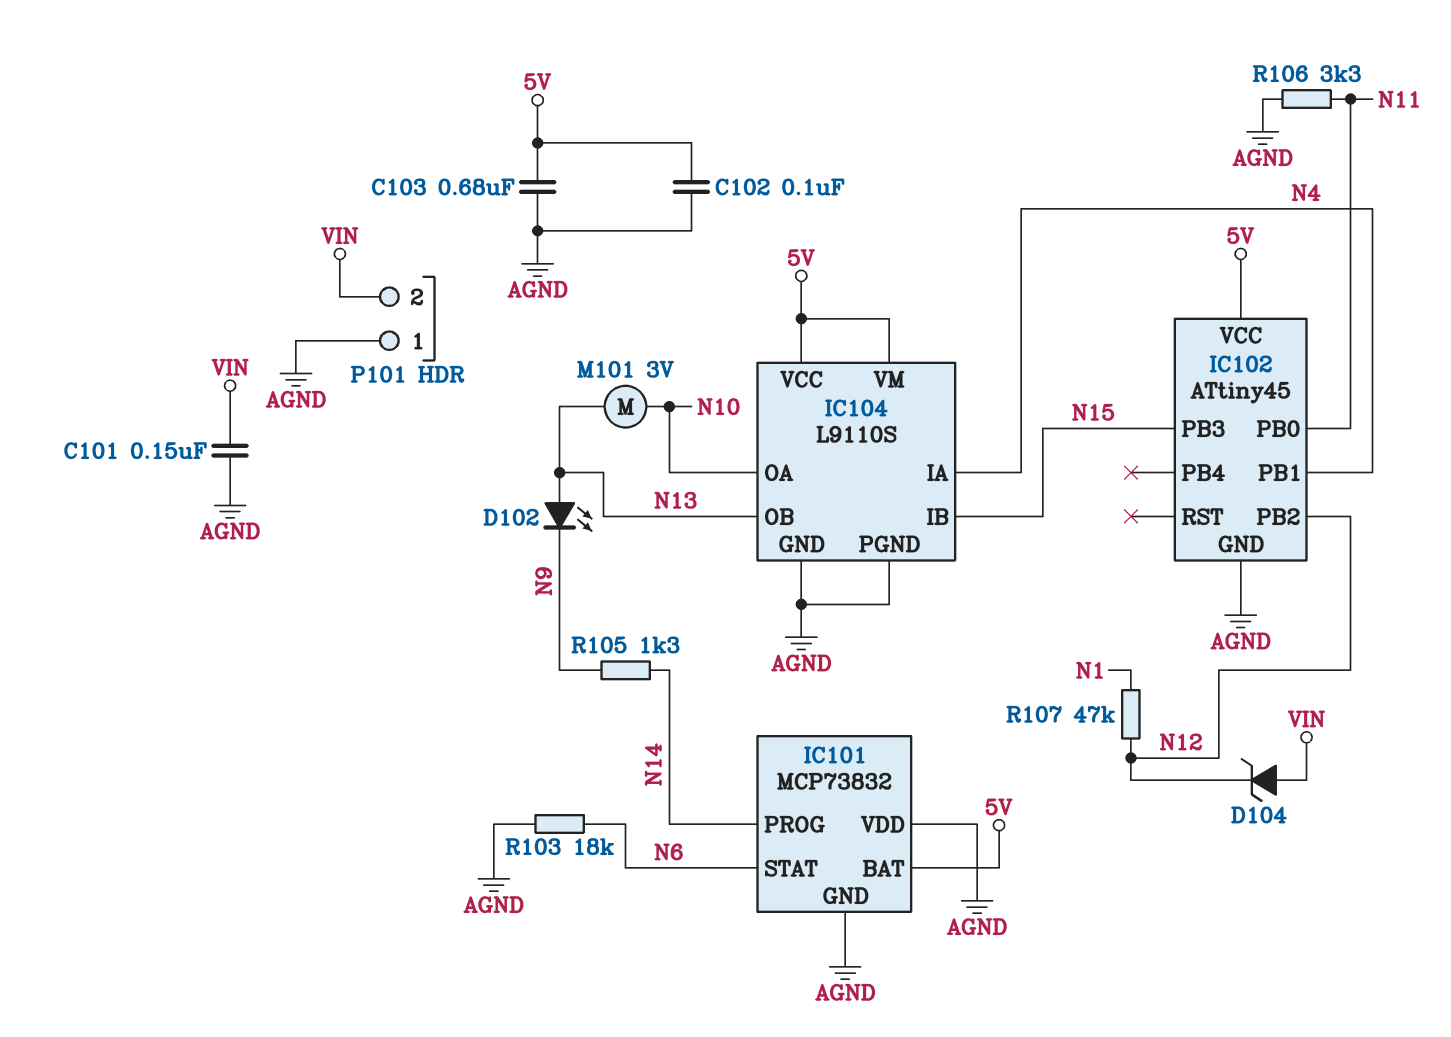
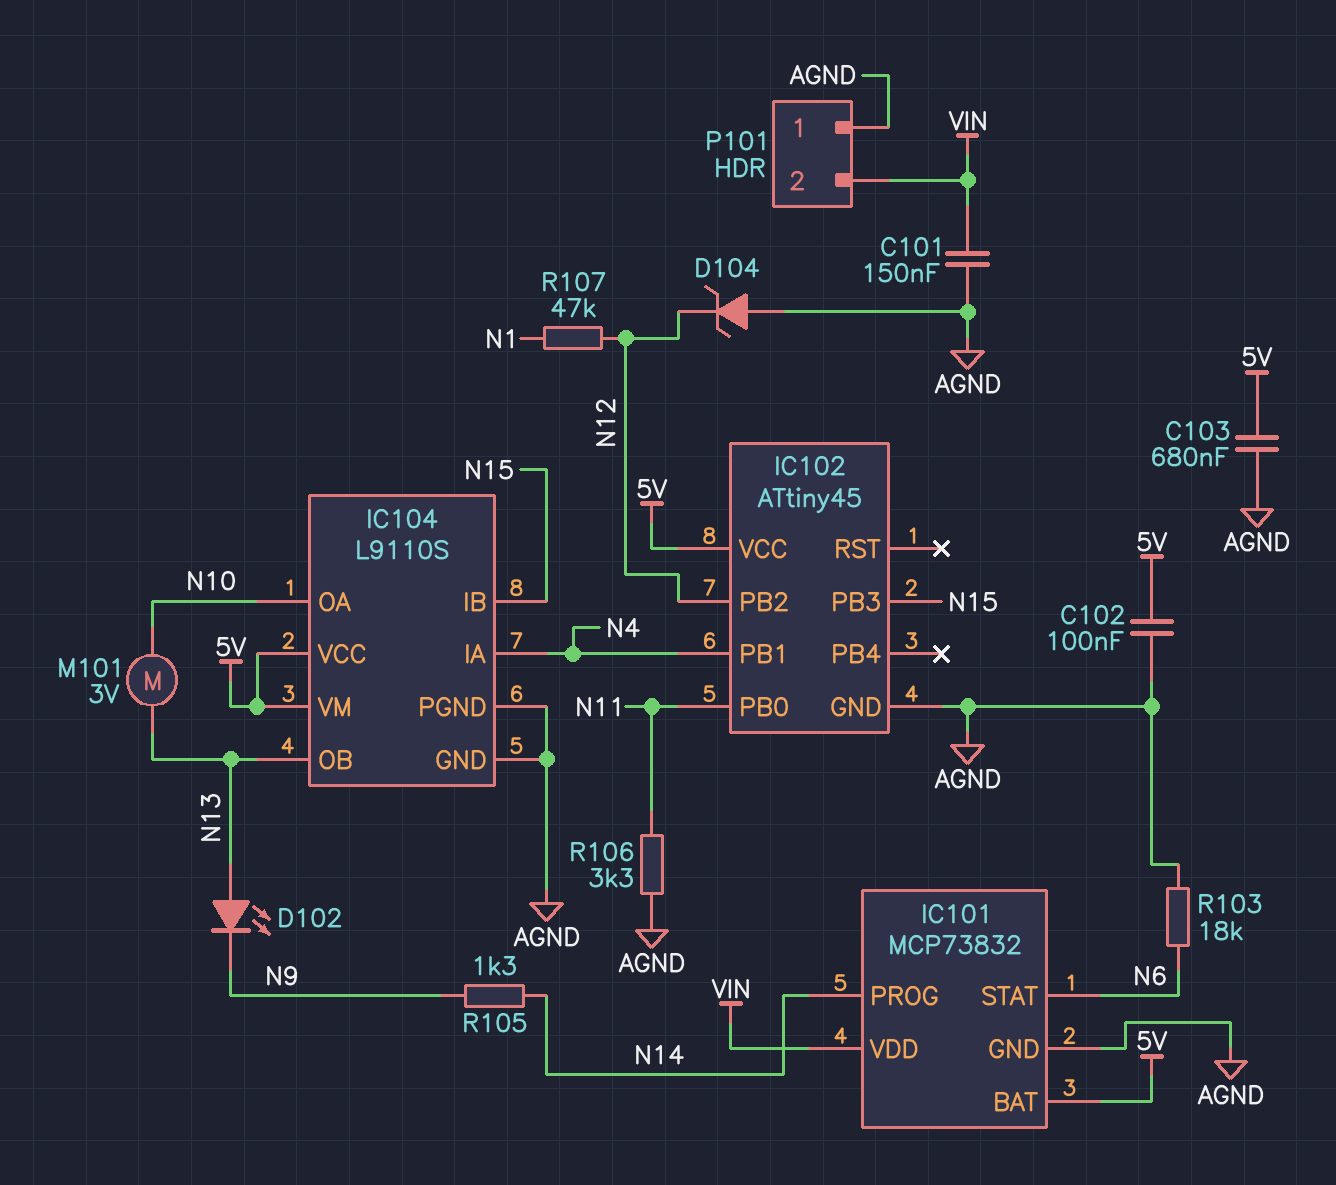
D104: zener (A VIN, K N12) -> zener (A AGND, K N12)
IC101 pin VDD: AGND -> VIN

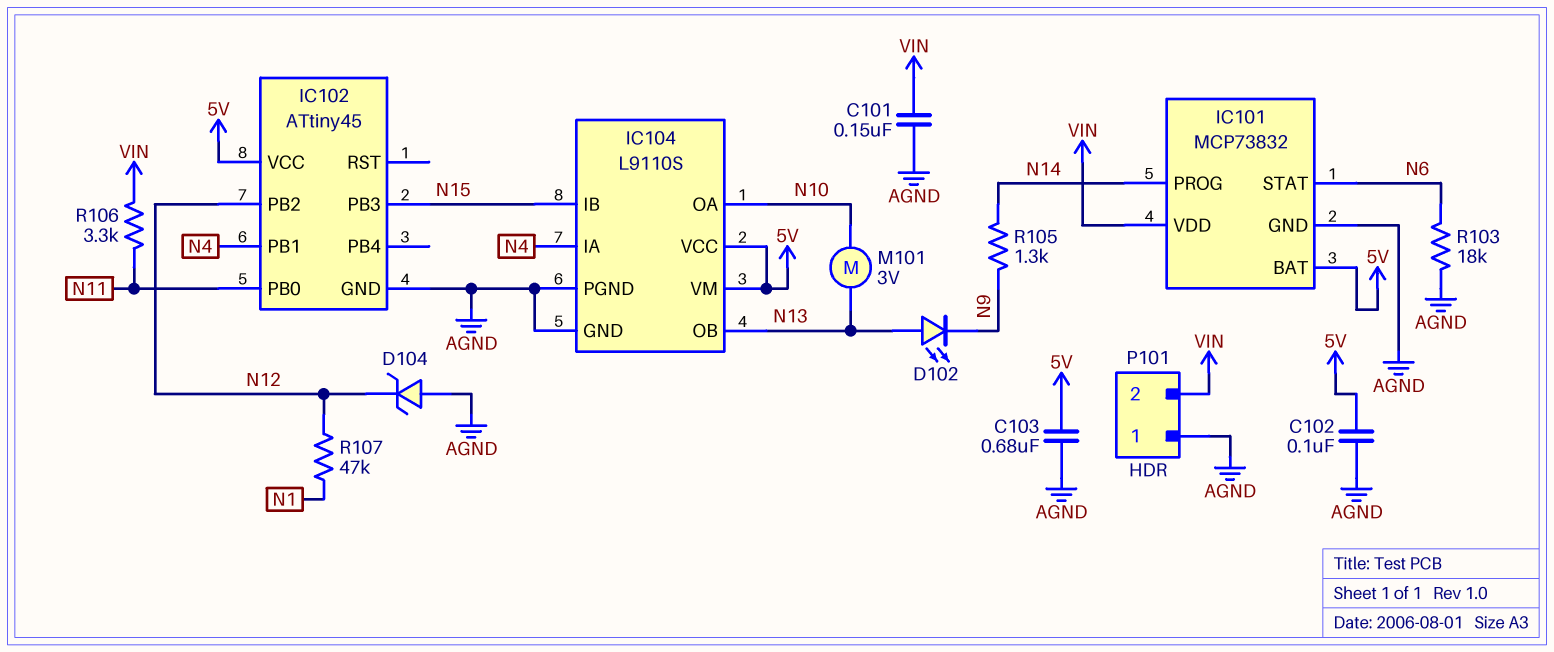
R106: 3.3k (AGND, N11) -> 3.3k (N11, VIN)

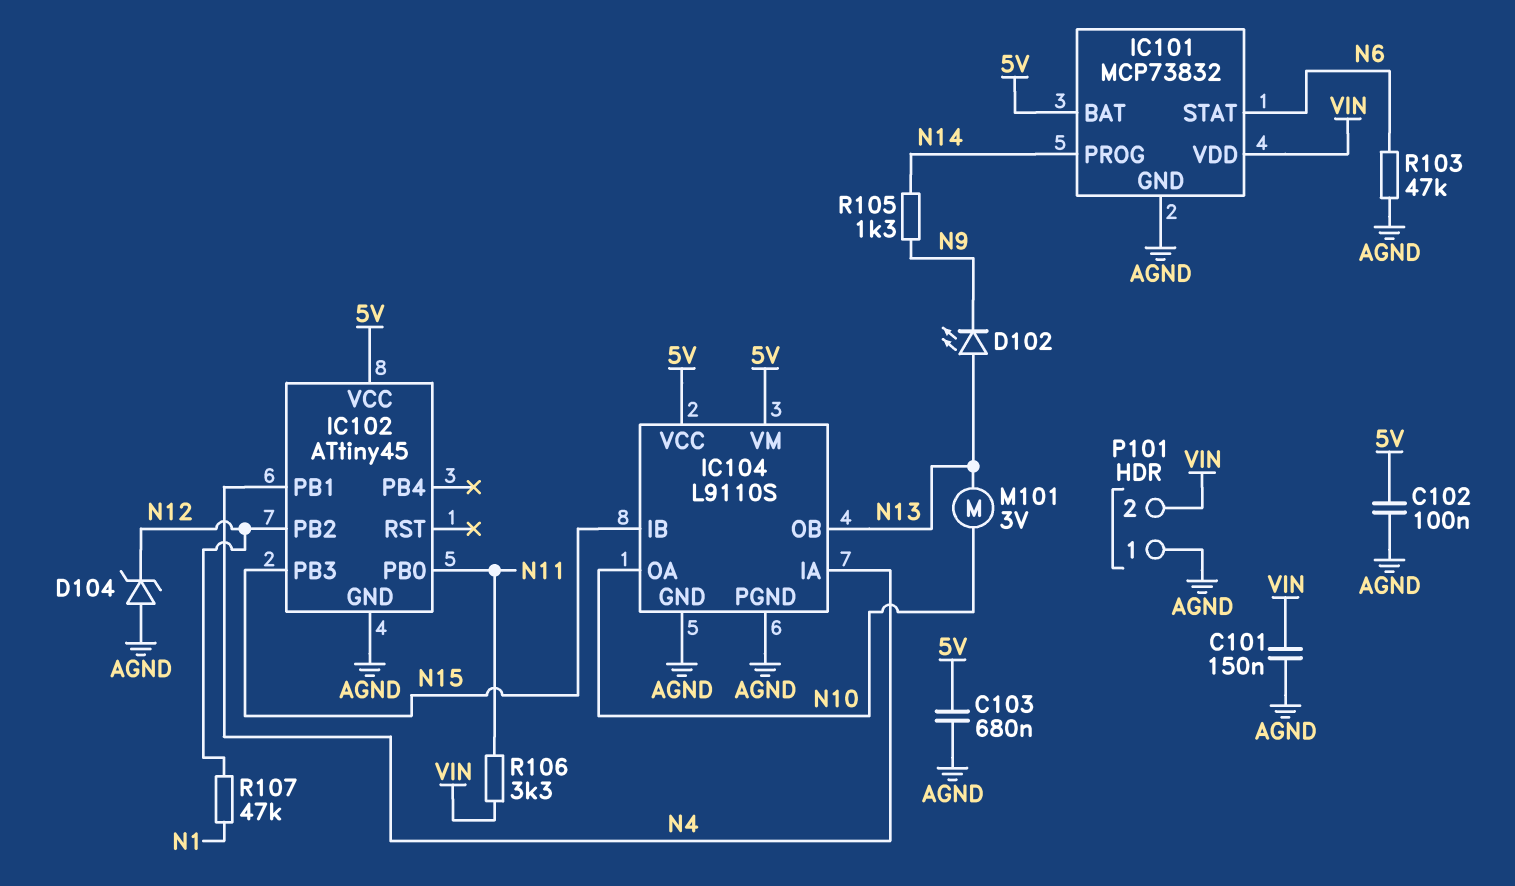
R103: 18k (AGND, N6) -> 47k (AGND, N6)

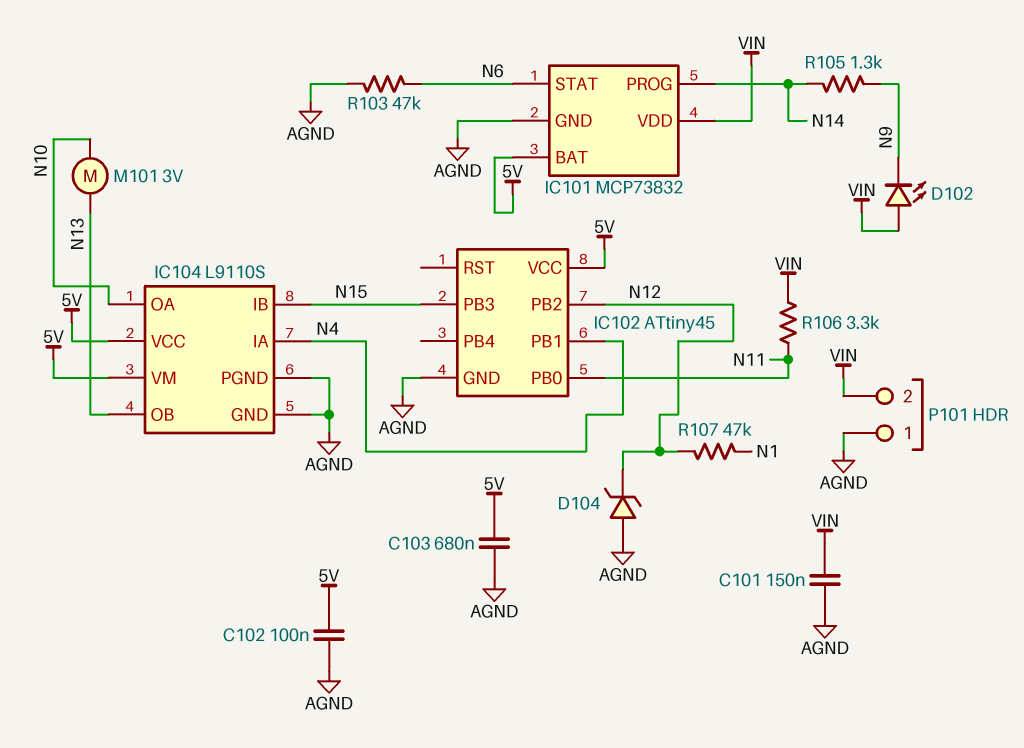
D102: LED (A N13, K N9) -> LED (A VIN, K N9)

